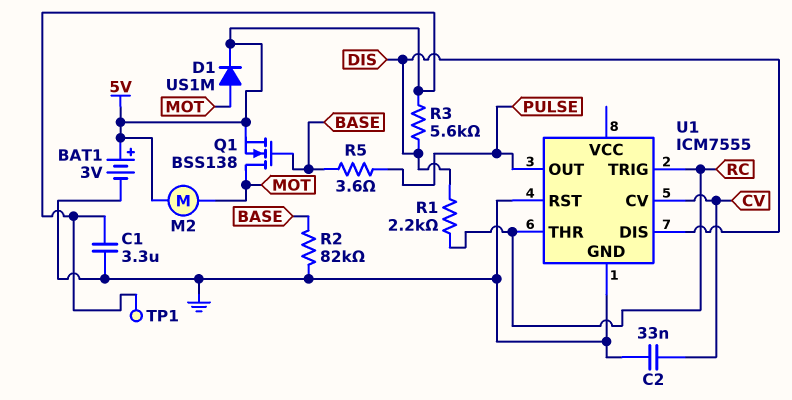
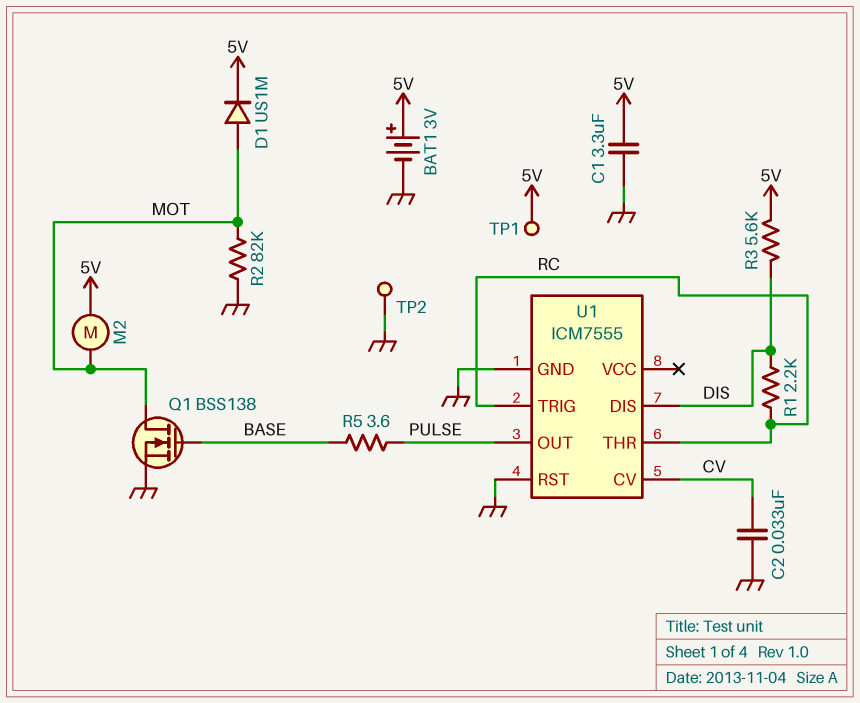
Q1: NMOS BSS138 (G BASE, D MOT, S 5V) -> NMOS BSS138 (G BASE, D MOT, S GND)
R2: 82k (BASE, GND) -> 82k (GND, MOT)
TP2: none -> test point (GND)

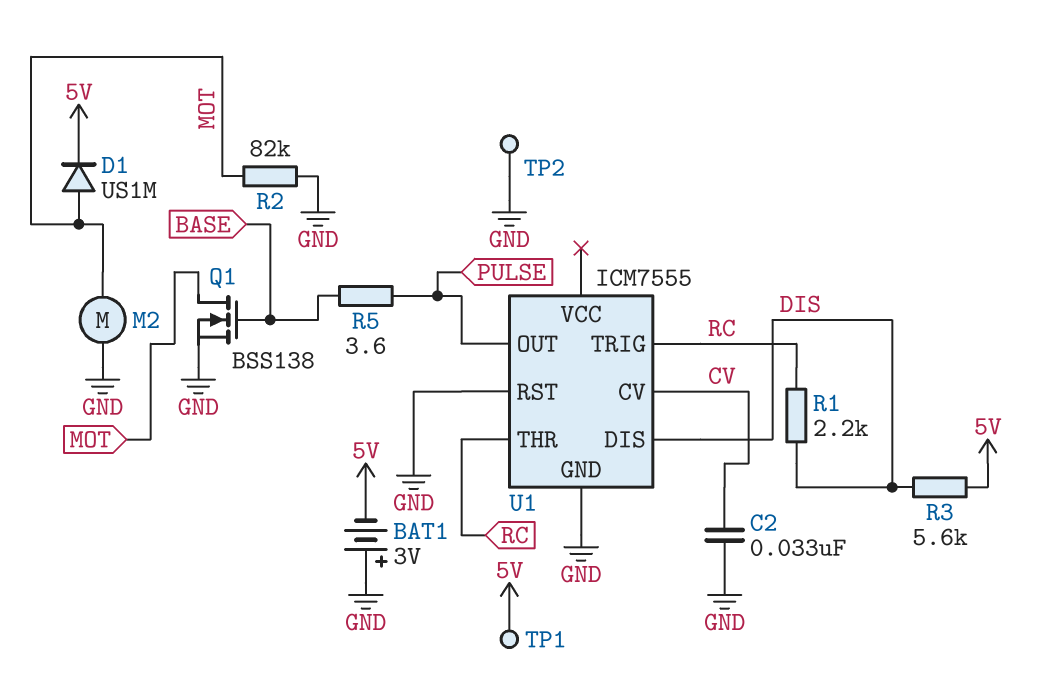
BAT1: 3V (plus 5V, minus GND) -> 3V (plus GND, minus 5V)
C1: 3.3uF (5V, GND) -> none
M2: motor (5V, MOT) -> motor (GND, MOT)

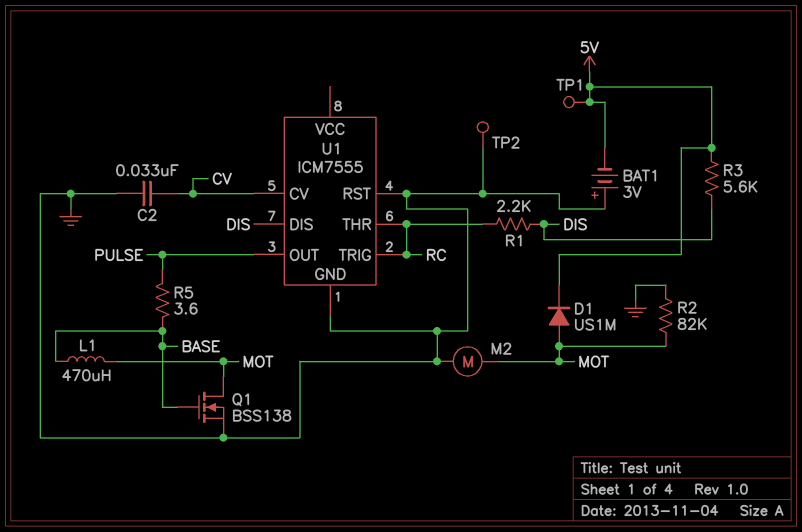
L1: none -> 470uH (BASE, MOT)

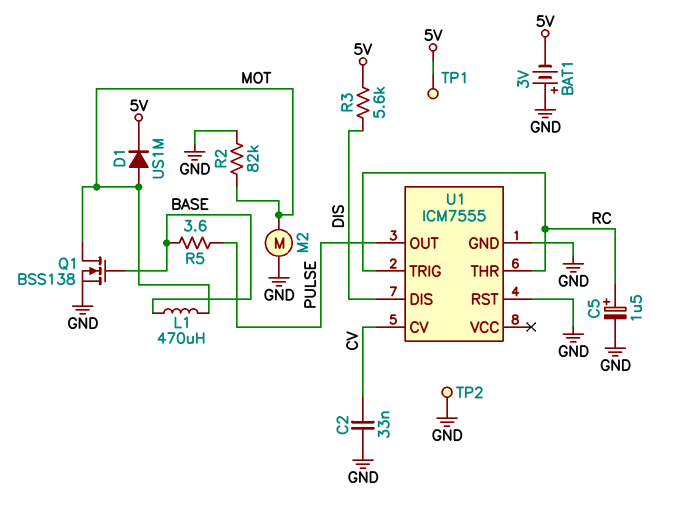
C5: none -> 1.5uF (plus RC, minus GND)
R1: 2.2k (DIS, RC) -> none

